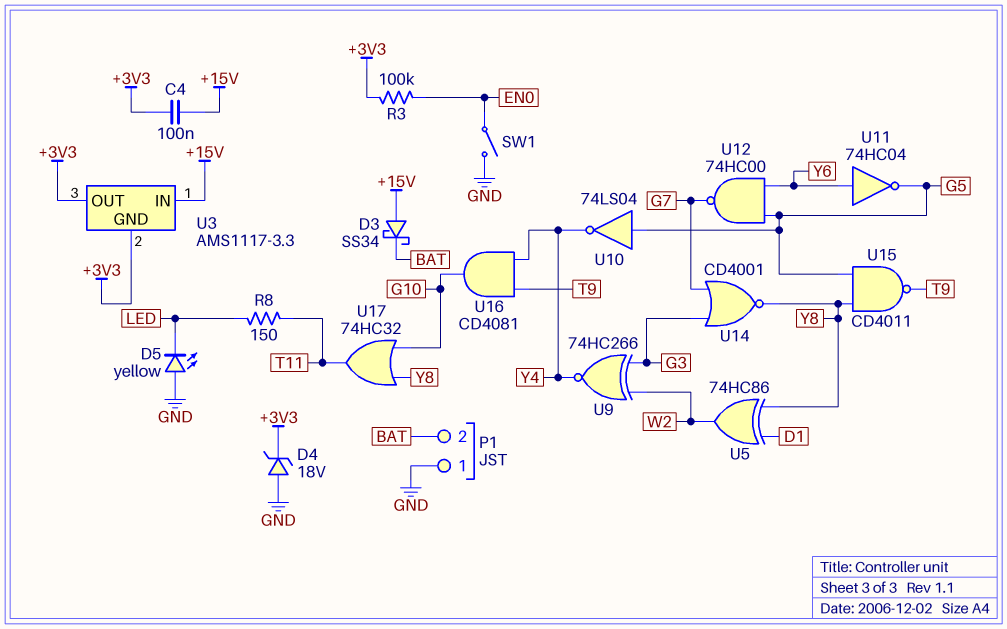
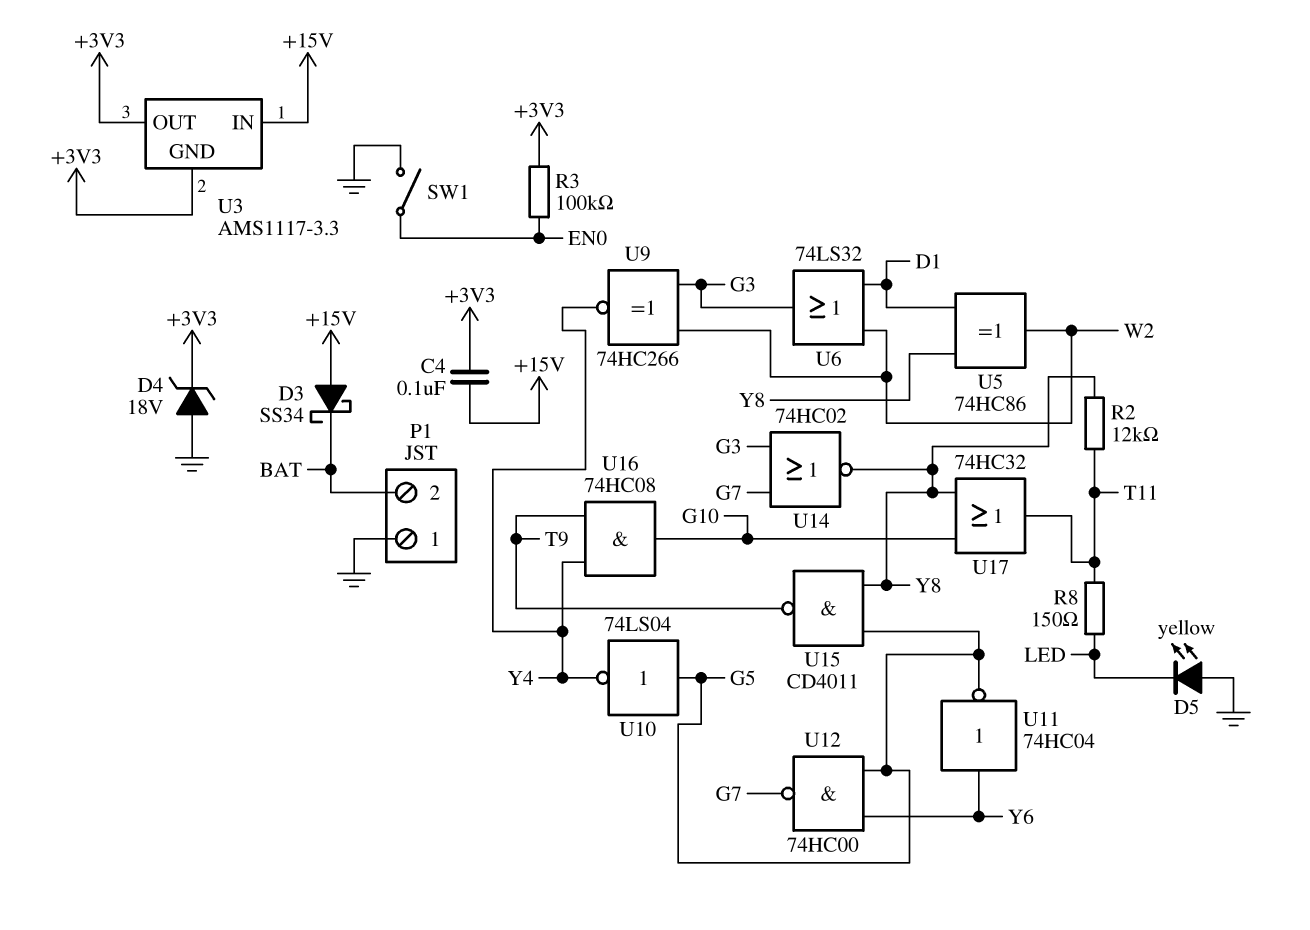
R2: none -> 12k (T11, Y8)
U6: none -> OR 74LS32 (in D1, in W2, out G3)
U14: NOR CD4001 (in G3, in G7, out Y8) -> NOR 74HC02 (in G3, in G7, out Y8)
U16: AND CD4081 (in T9, in Y4, out G10) -> AND 74HC08 (in T9, in Y4, out G10)

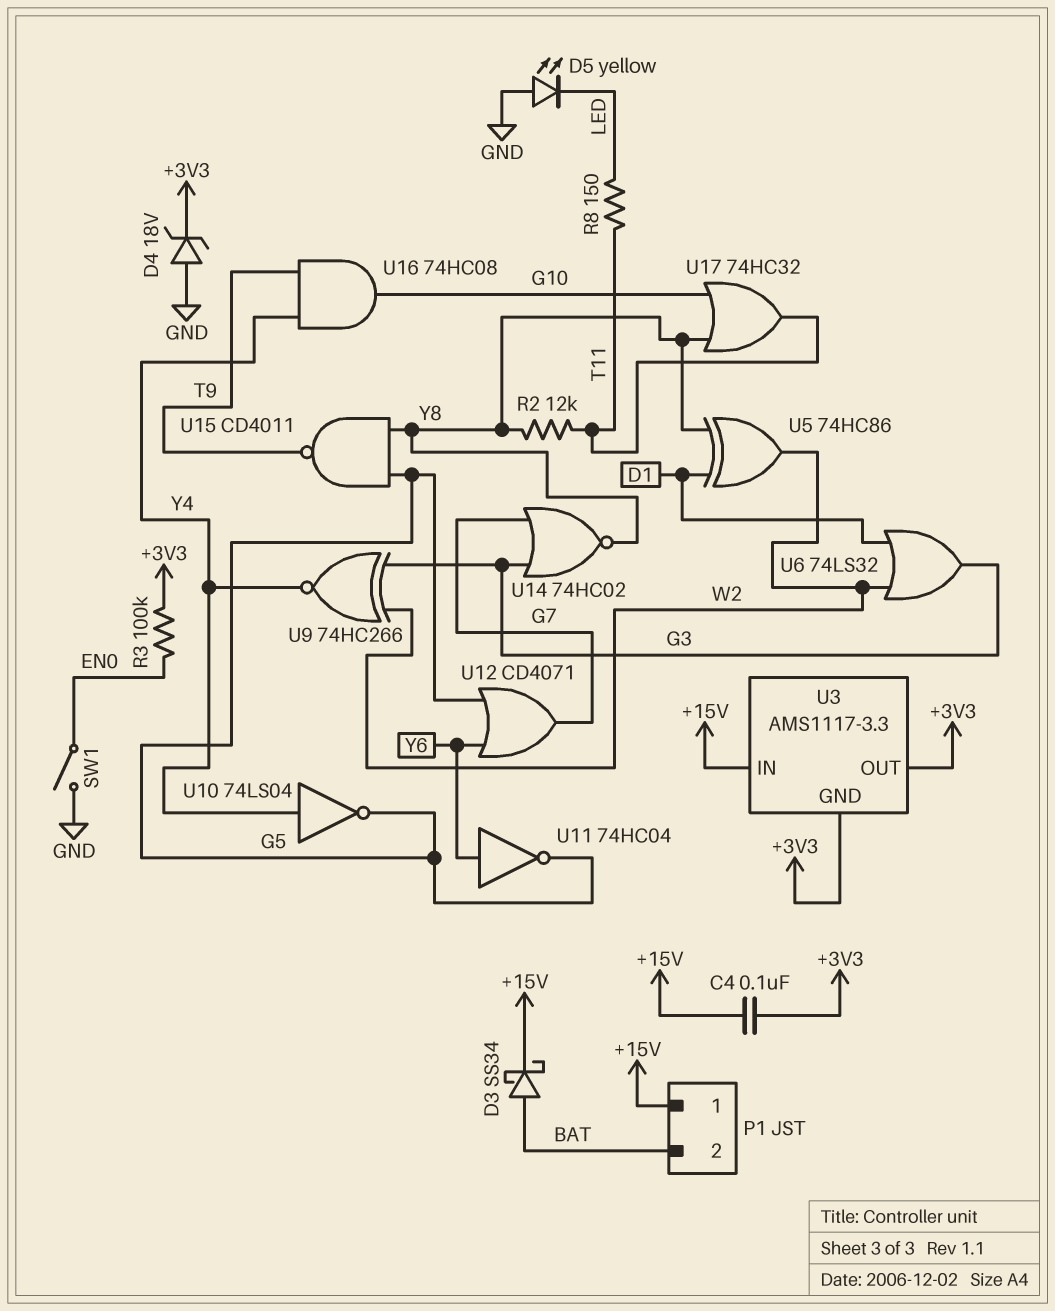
D3: schottky SS34 (A +15V, K BAT) -> schottky SS34 (A BAT, K +15V)
P1 pin 1: GND -> +15V
U10: NOT 74LS04 (in G5, out Y4) -> NOT 74LS04 (in Y4, out G5)
U12: NAND 74HC00 (in G5, in Y6, out G7) -> OR CD4071 (in G5, in Y6, out G7)

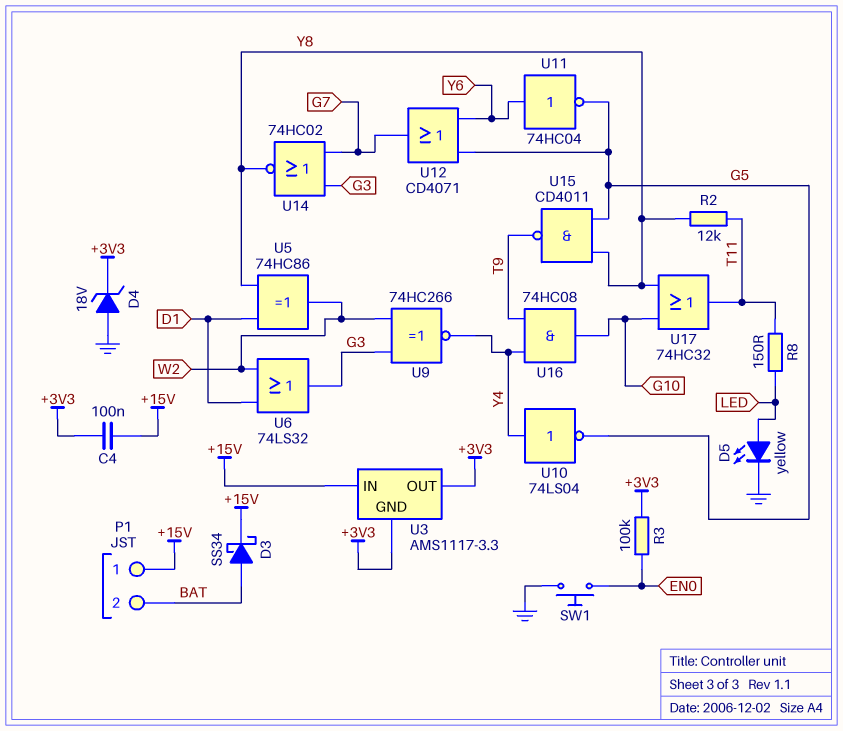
D5: LED yellow (A GND, K LED) -> LED yellow (A LED, K GND)
SW1: switch (EN0, GND) -> button (EN0, GND)

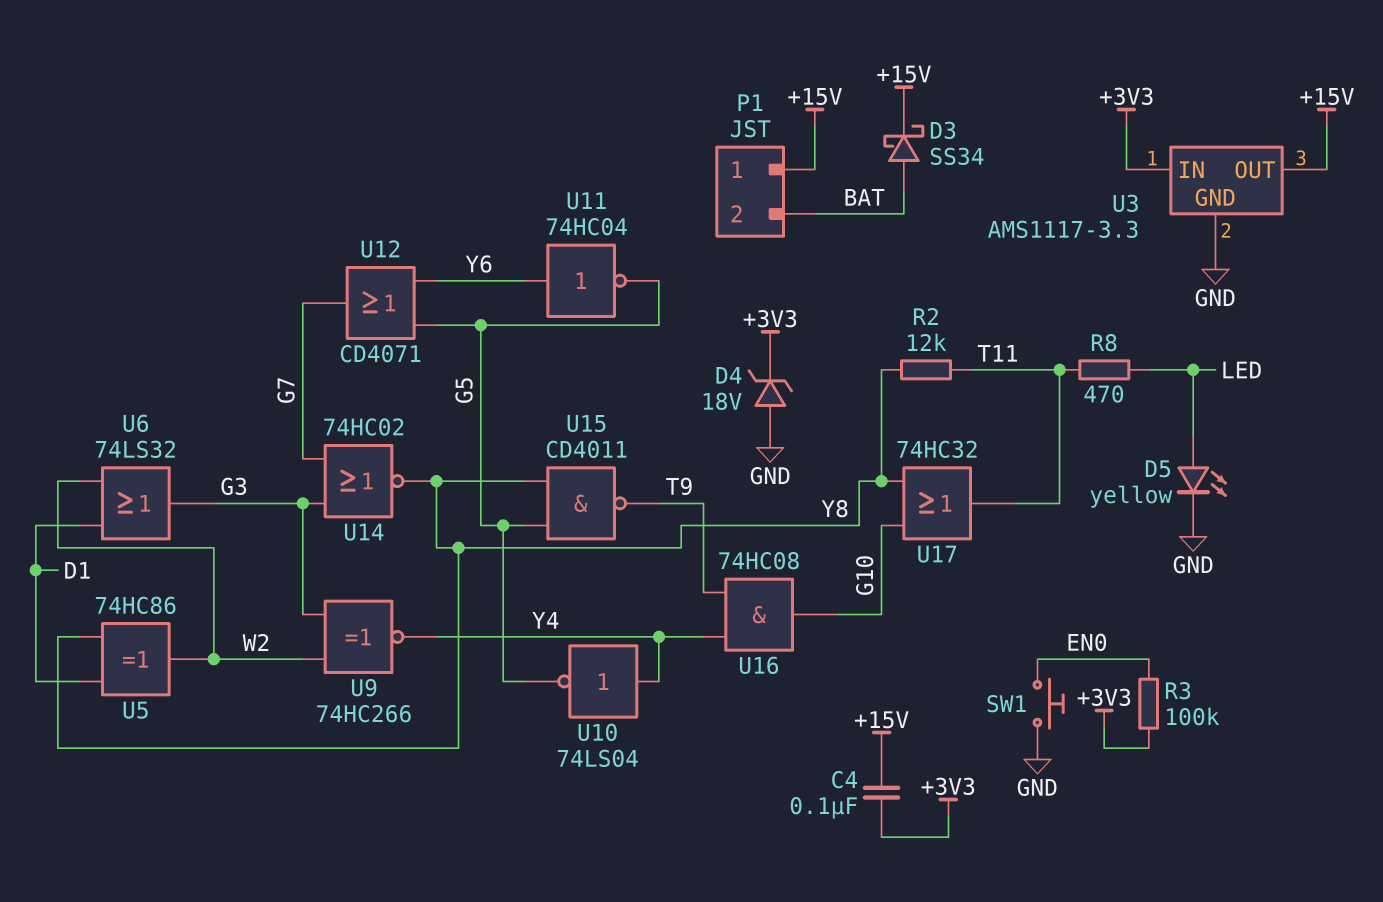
R8: 150 (LED, T11) -> 470 (LED, T11)
U3 pin GND: +3V3 -> GND
U3 pin IN: +15V -> +3V3
U3 pin OUT: +3V3 -> +15V

